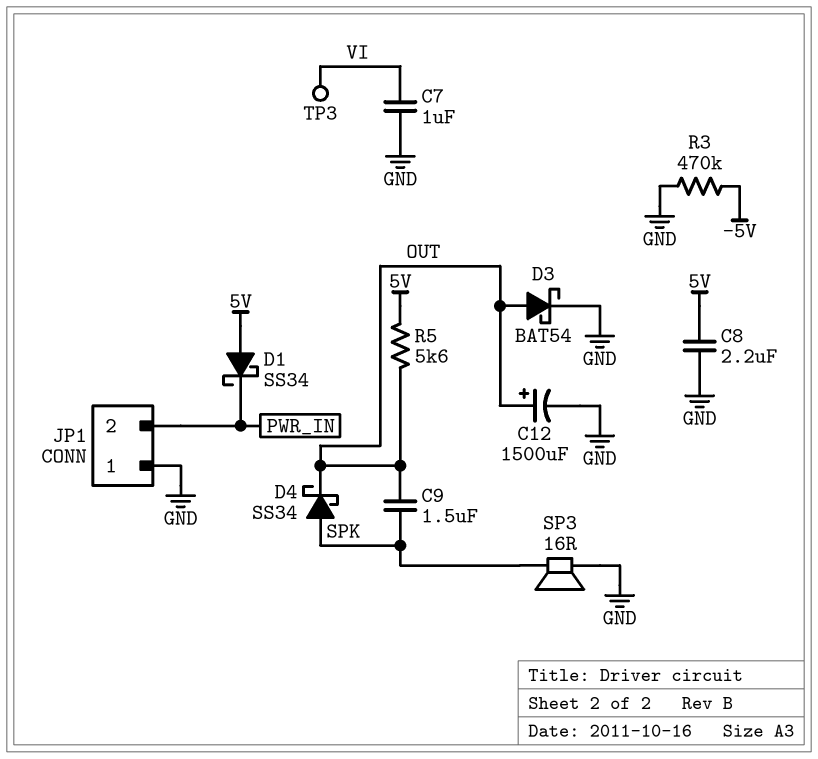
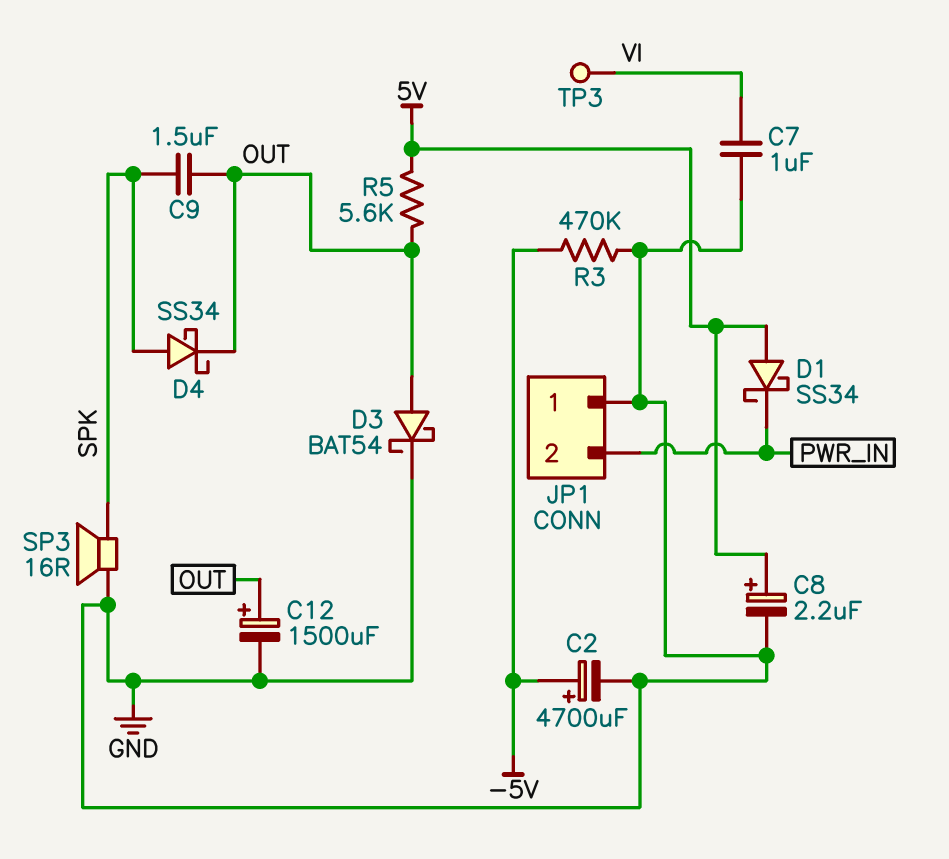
C2: none -> 4700uF (plus -5V, minus GND)
C8: 2.2uF (5V, GND) -> 2.2uF (plus 5V, minus GND)

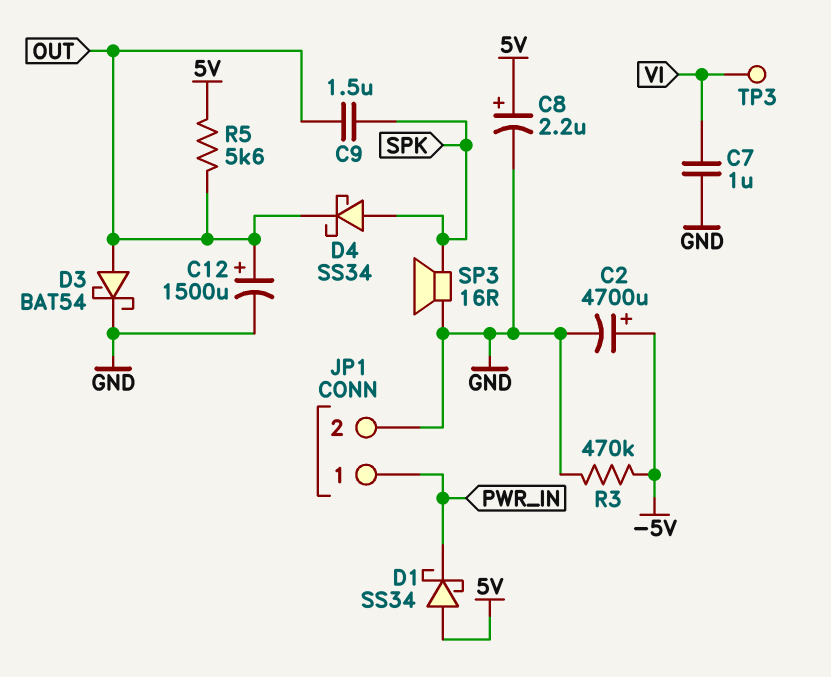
JP1 pin 1: GND -> PWR_IN
JP1 pin 2: PWR_IN -> GND

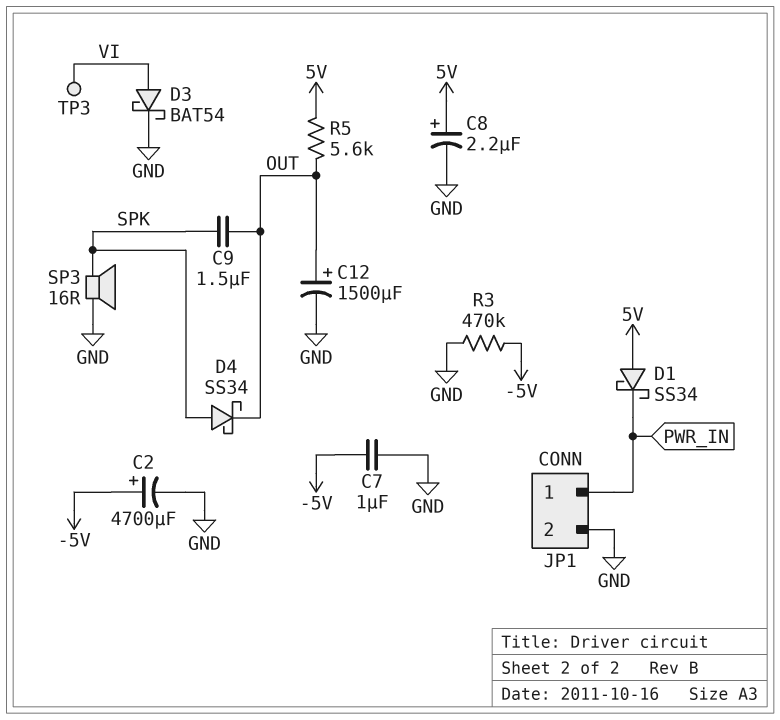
C7: 1uF (GND, VI) -> 1uF (-5V, GND)
D3: schottky BAT54 (A OUT, K GND) -> schottky BAT54 (A VI, K GND)

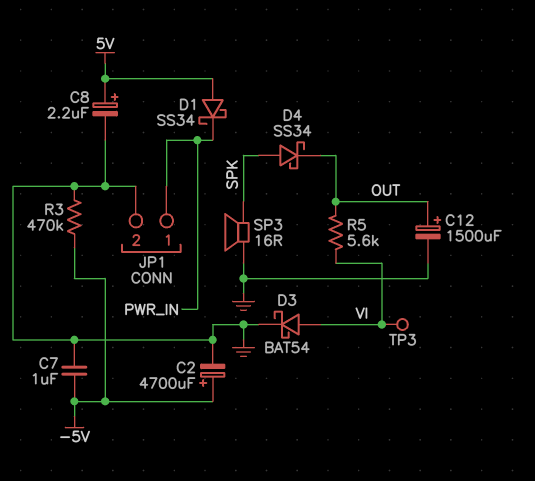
C9: 1.5uF (OUT, SPK) -> none
R5: 5.6k (5V, OUT) -> 5.6k (OUT, VI)

